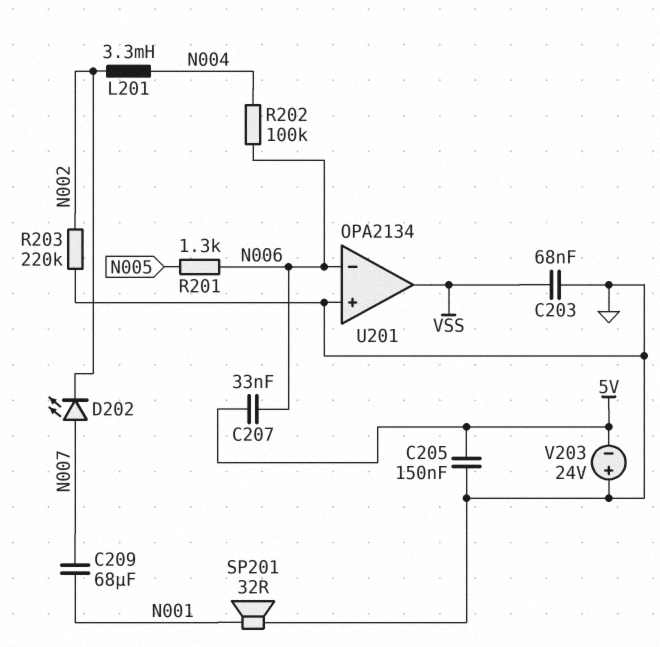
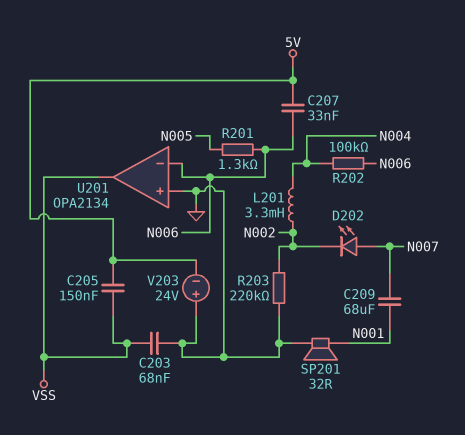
C205: 150nF (5V, GND) -> 150nF (5V, VSS)

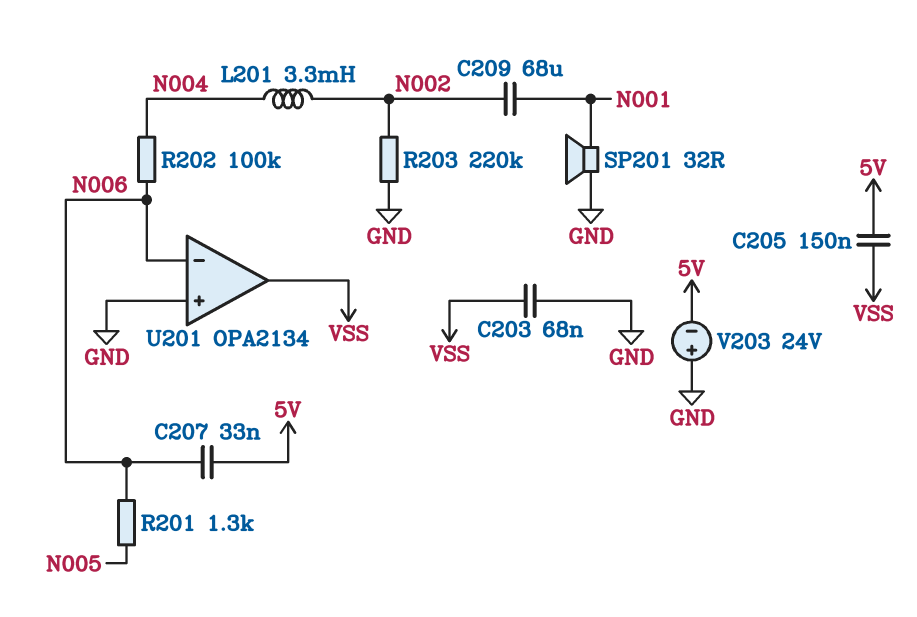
C209: 68uF (N001, N007) -> 68uF (N001, N002)
D202: LED (A N007, K N002) -> none

